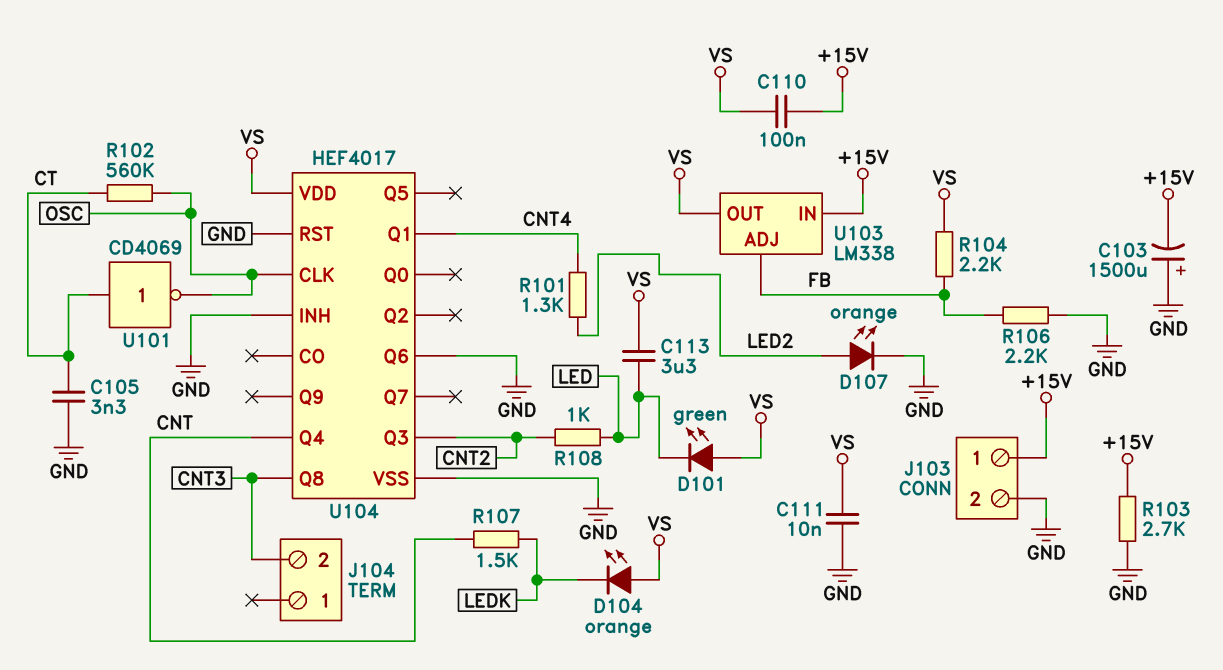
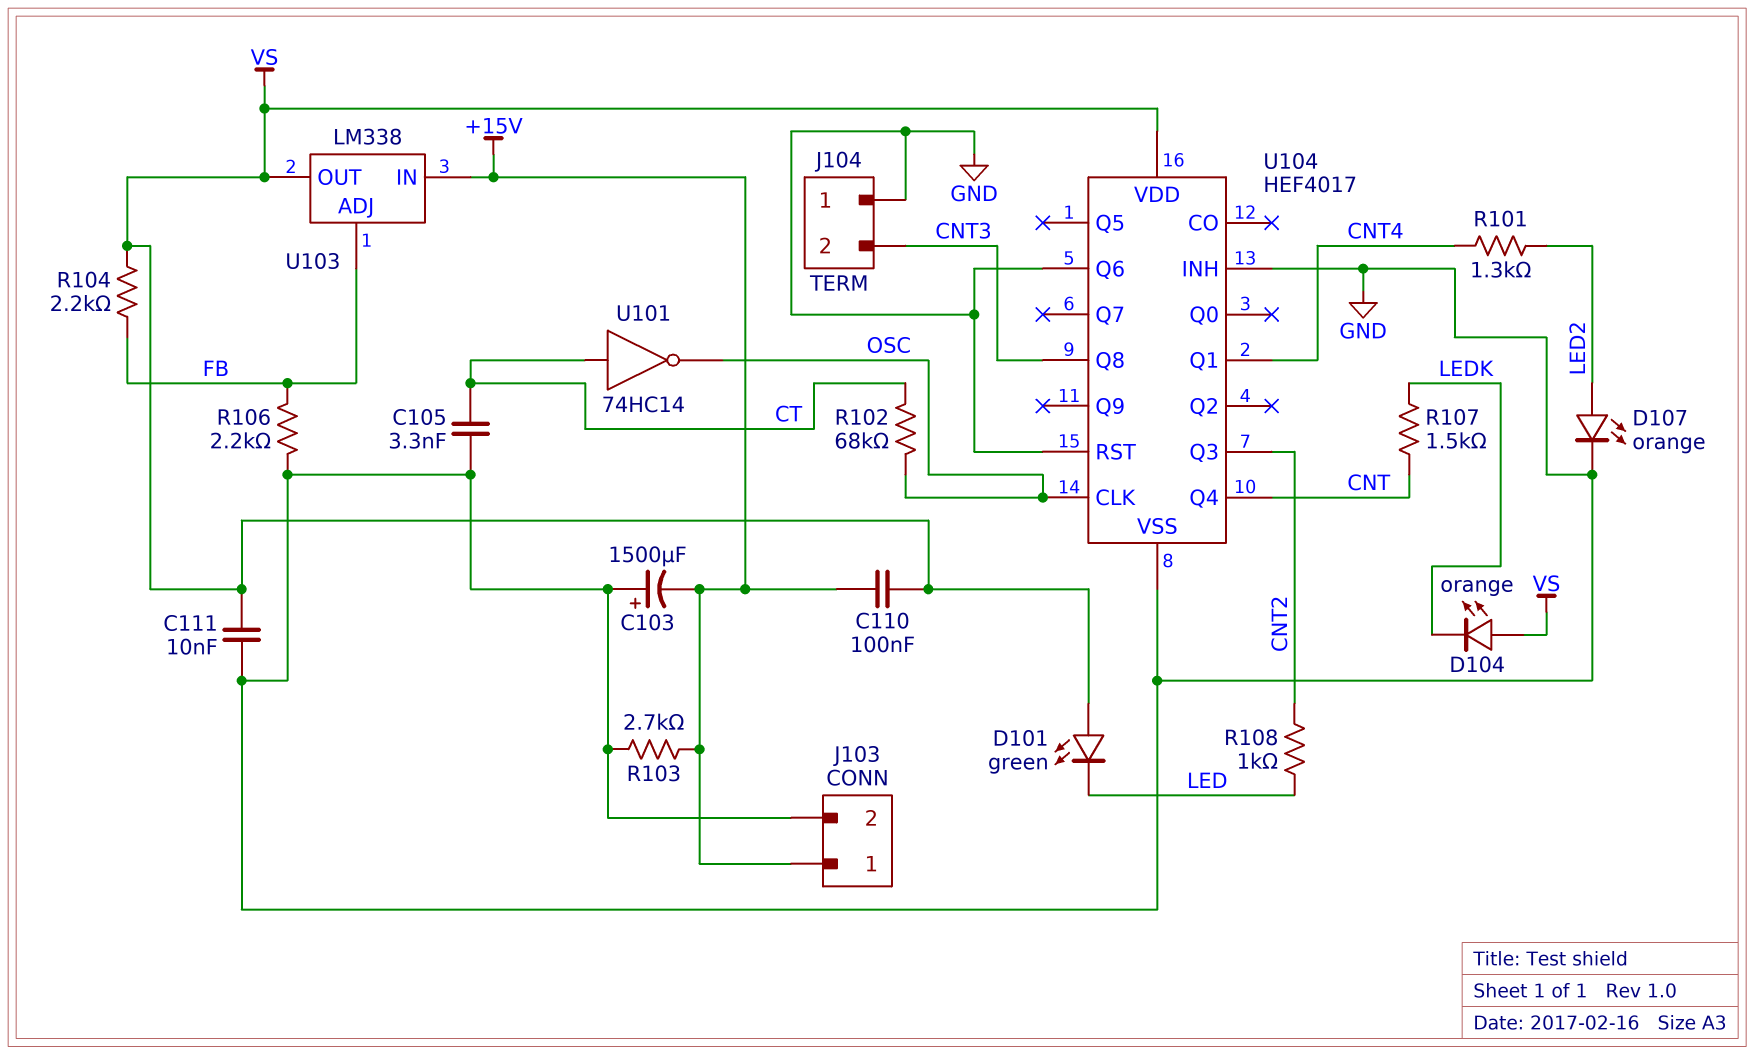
C113: 3.3uF (LED, VS) -> none
J104 pin 1: none -> GND
R102: 560k (CT, OSC) -> 68k (CT, OSC)
U101: NOT CD4069 (in CT, out OSC) -> NOT 74HC14 (in CT, out OSC)

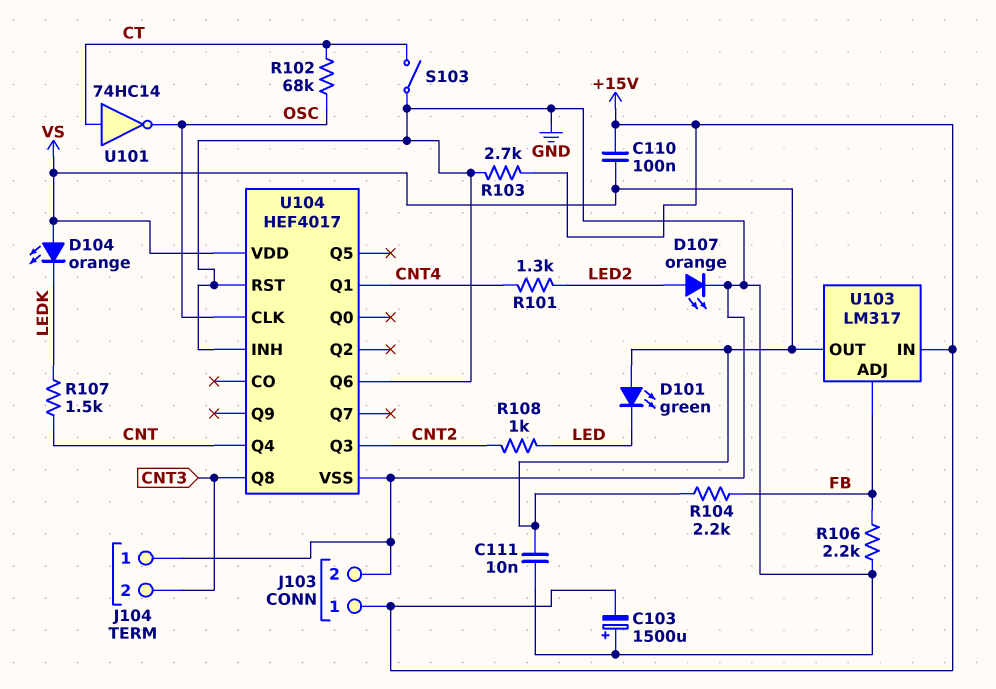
C105: 3.3nF (CT, GND) -> none
S103: none -> switch (CT, GND)
U103: LM338 -> LM317

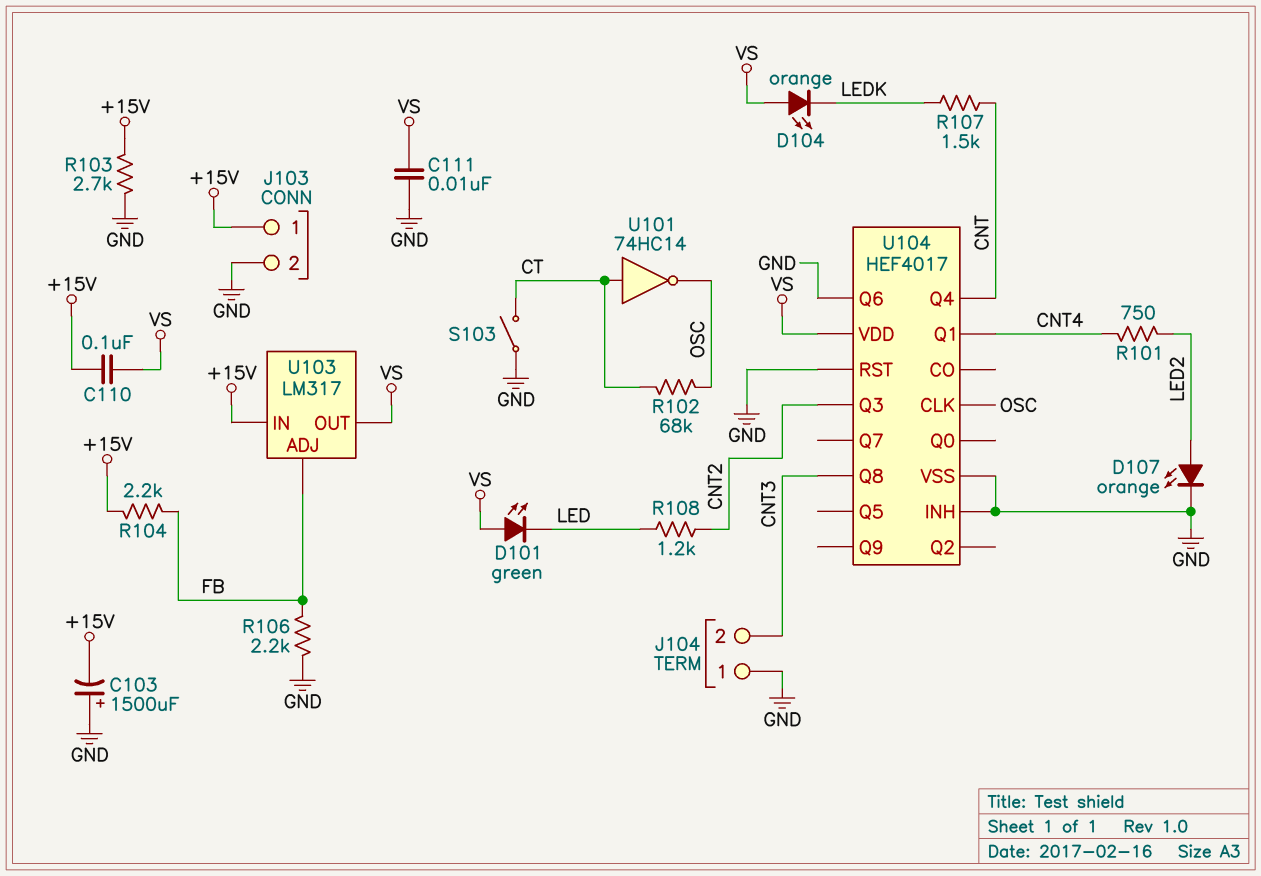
R101: 1.3k (CNT4, LED2) -> 750 (CNT4, LED2)
R104: 2.2k (FB, VS) -> 2.2k (+15V, FB)
R108: 1k (CNT2, LED) -> 1.2k (CNT2, LED)

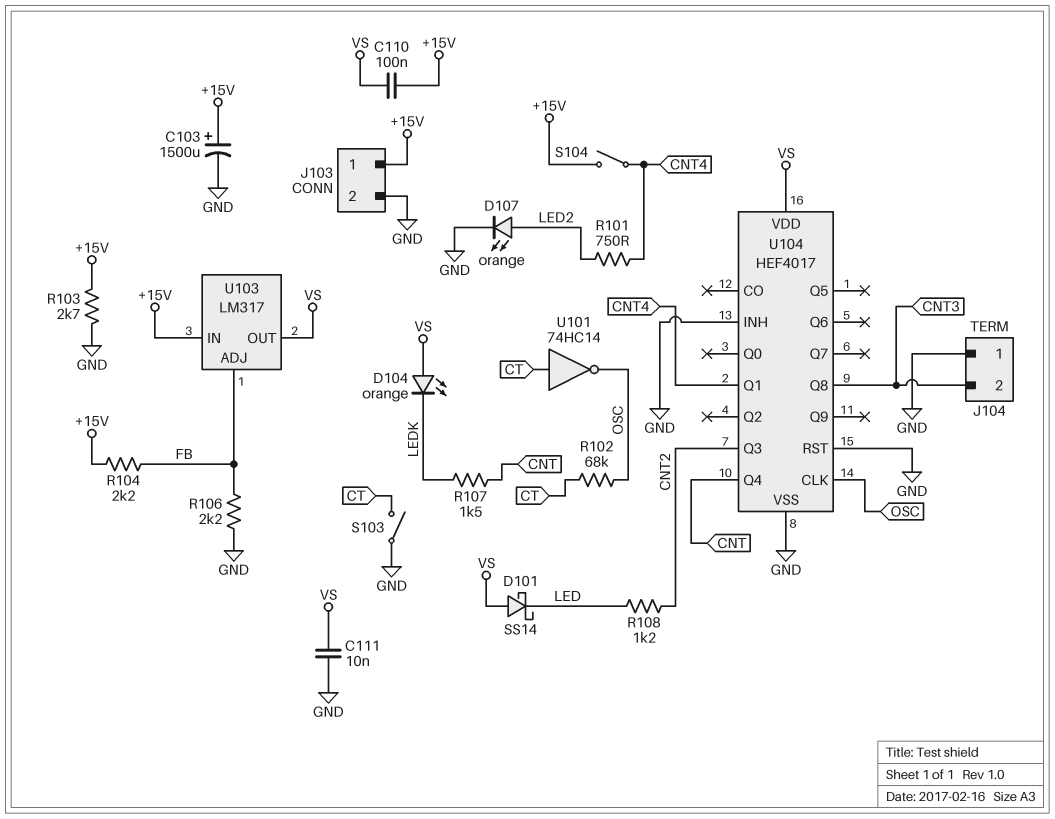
C103: 1500uF (plus GND, minus +15V) -> 1500uF (plus +15V, minus GND)
D101: LED green (A VS, K LED) -> schottky SS14 (A VS, K LED)
S104: none -> switch (+15V, CNT4)
U104 pin Q6: GND -> none

